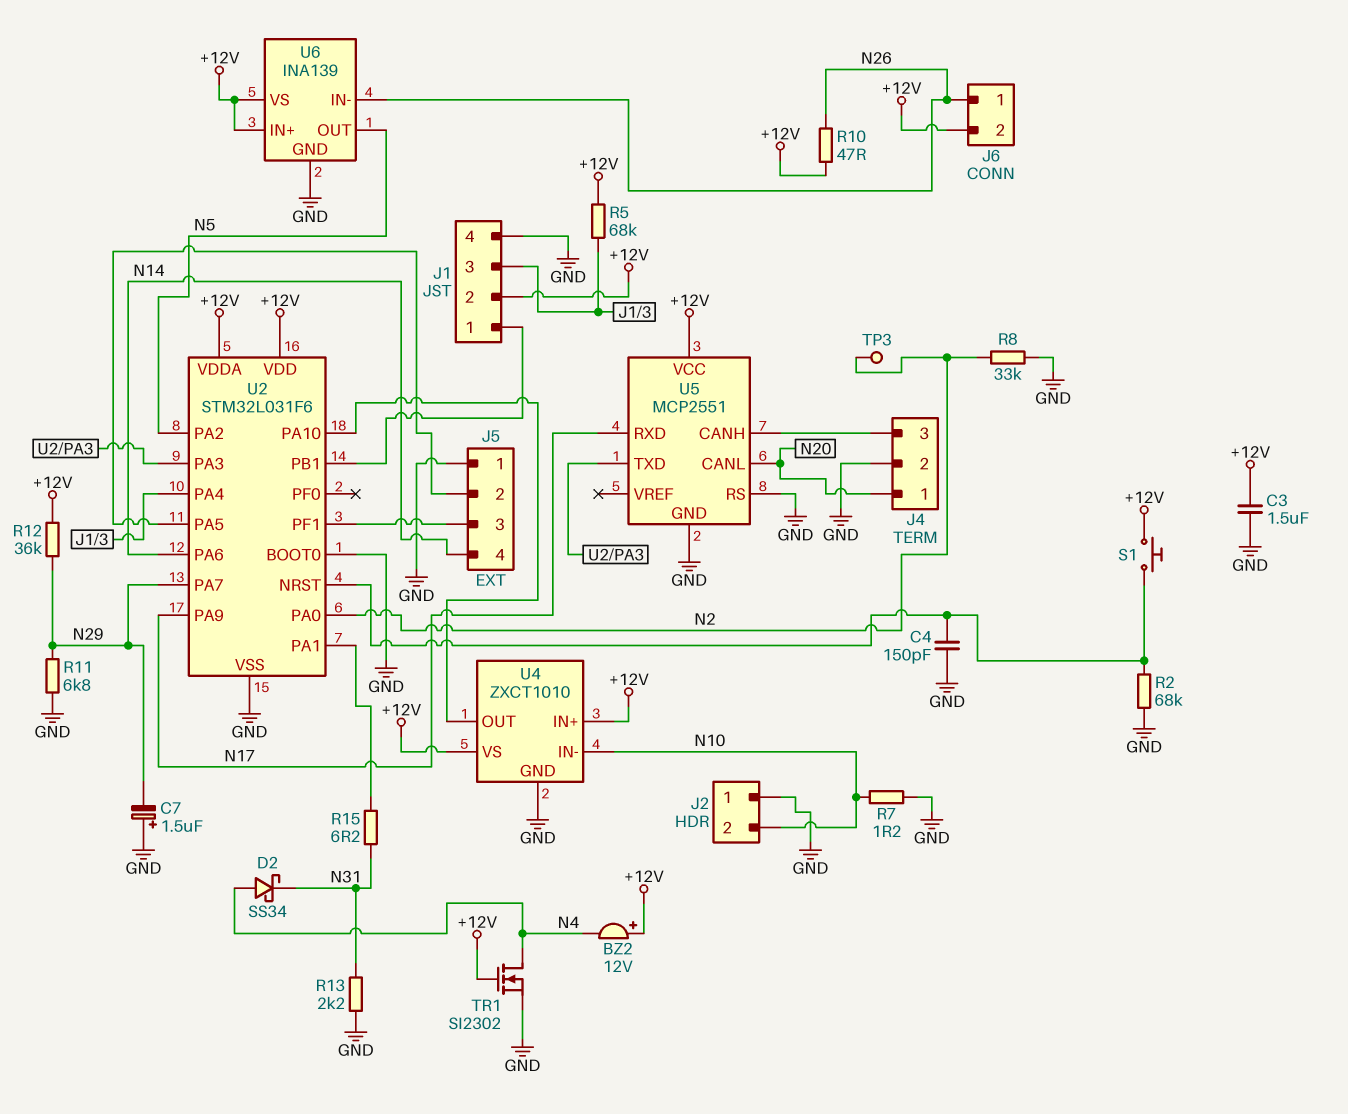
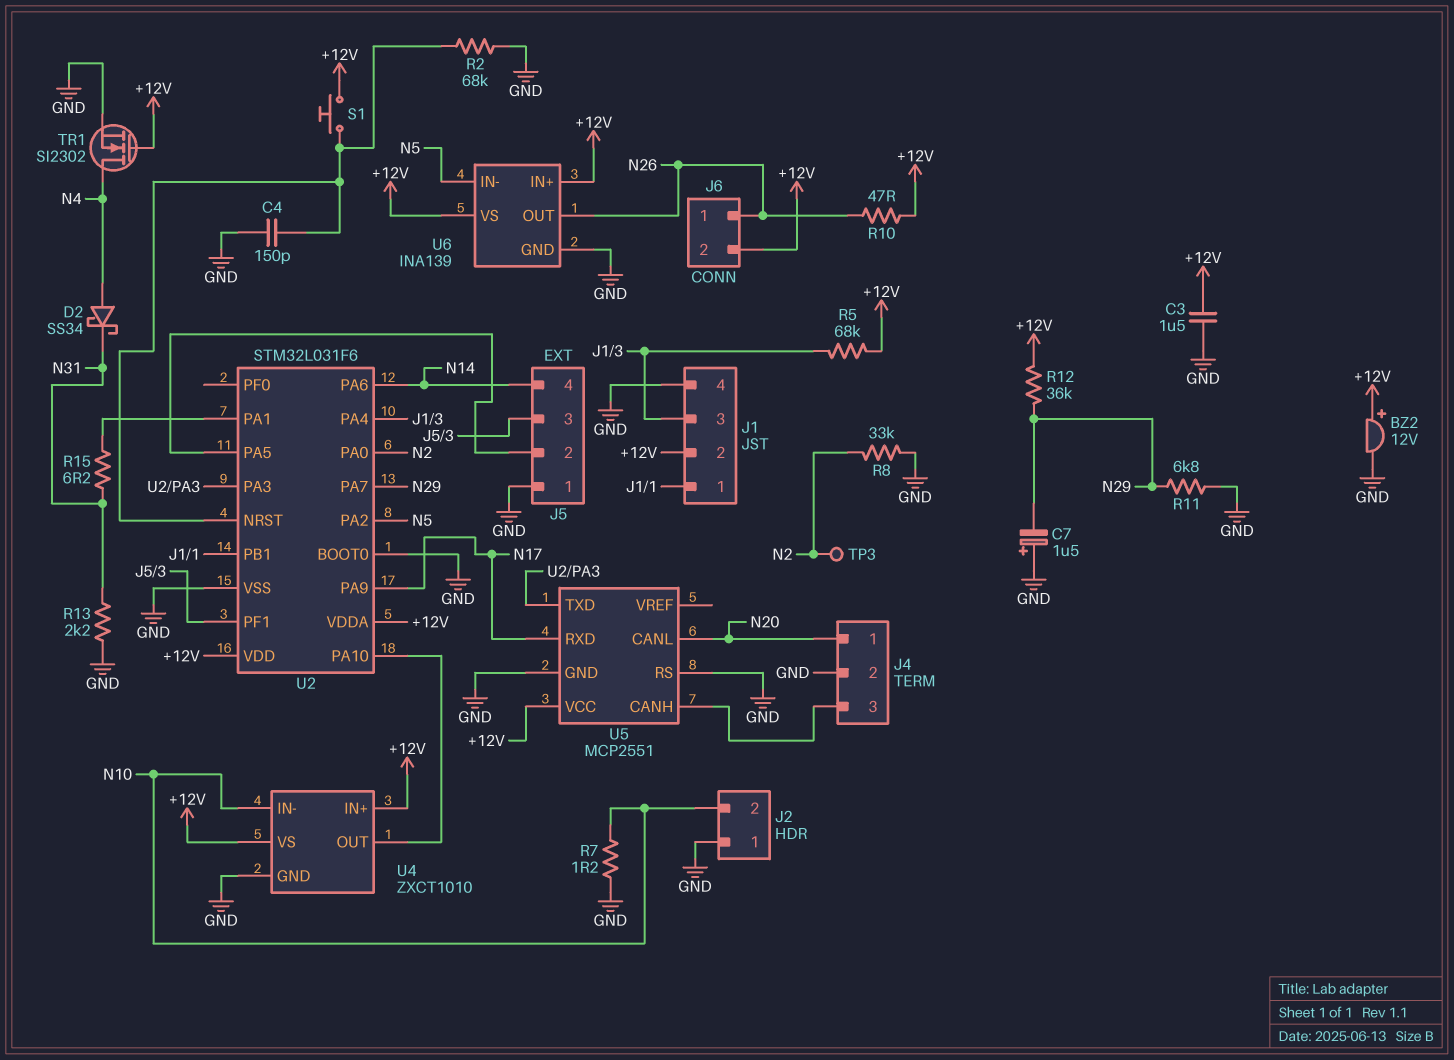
BZ2: buzzer 12V (plus +12V, minus N4) -> buzzer 12V (plus +12V, minus GND)
U6 pin IN-: N26 -> N5
U6 pin OUT: N5 -> N26

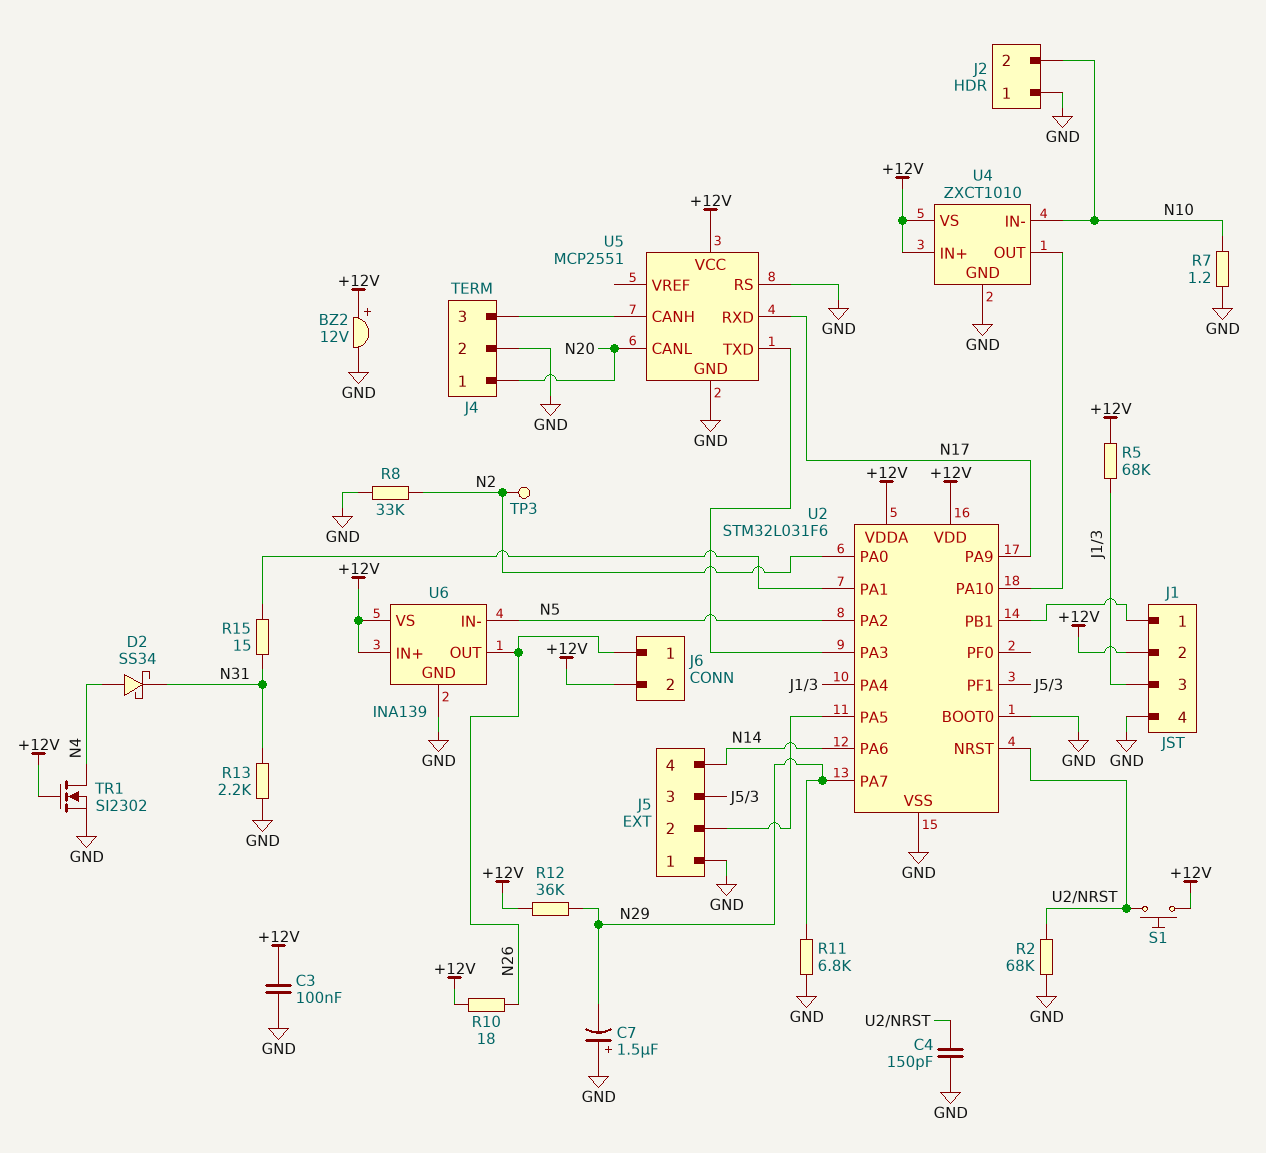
C3: 1.5uF (+12V, GND) -> 100nF (+12V, GND)
R10: 47 (+12V, N26) -> 18 (+12V, N26)
R15: 6.2 (N31, U2/PA1) -> 15 (N31, U2/PA1)

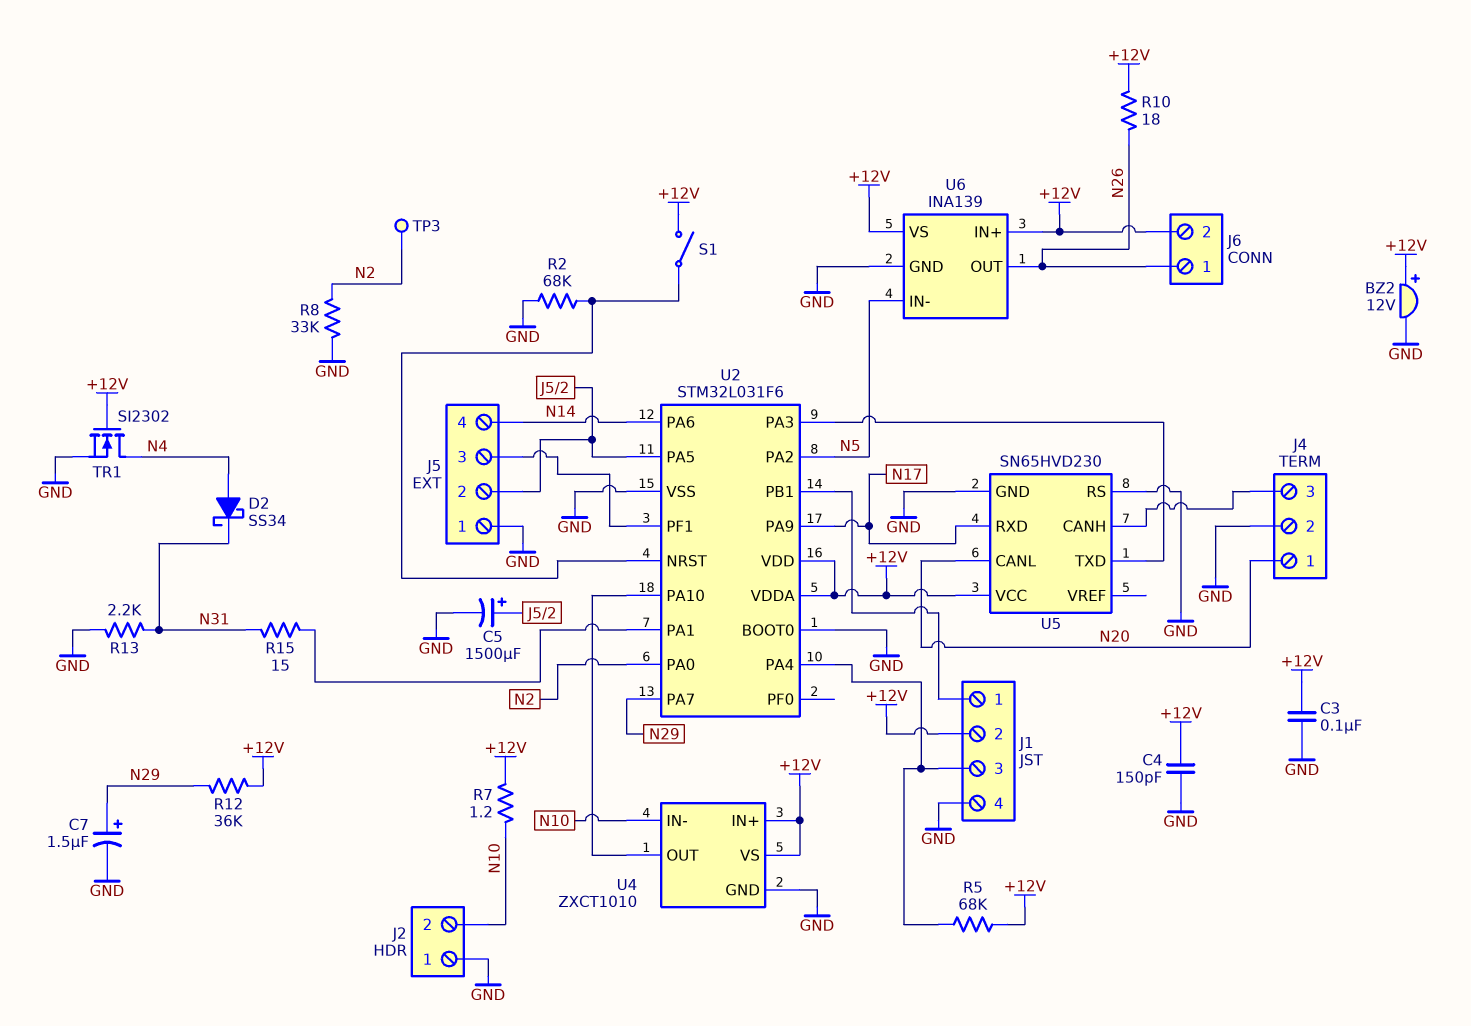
C4: 150pF (GND, U2/NRST) -> 150pF (+12V, GND)
C5: none -> 1500uF (plus J5/2, minus GND)
C7: 1.5uF (plus GND, minus N29) -> 1.5uF (plus N29, minus GND)
R7: 1.2 (GND, N10) -> 1.2 (+12V, N10)
R11: 6.8k (GND, N29) -> none
S1: button (+12V, U2/NRST) -> switch (+12V, U2/NRST)
U5: MCP2551 -> SN65HVD230

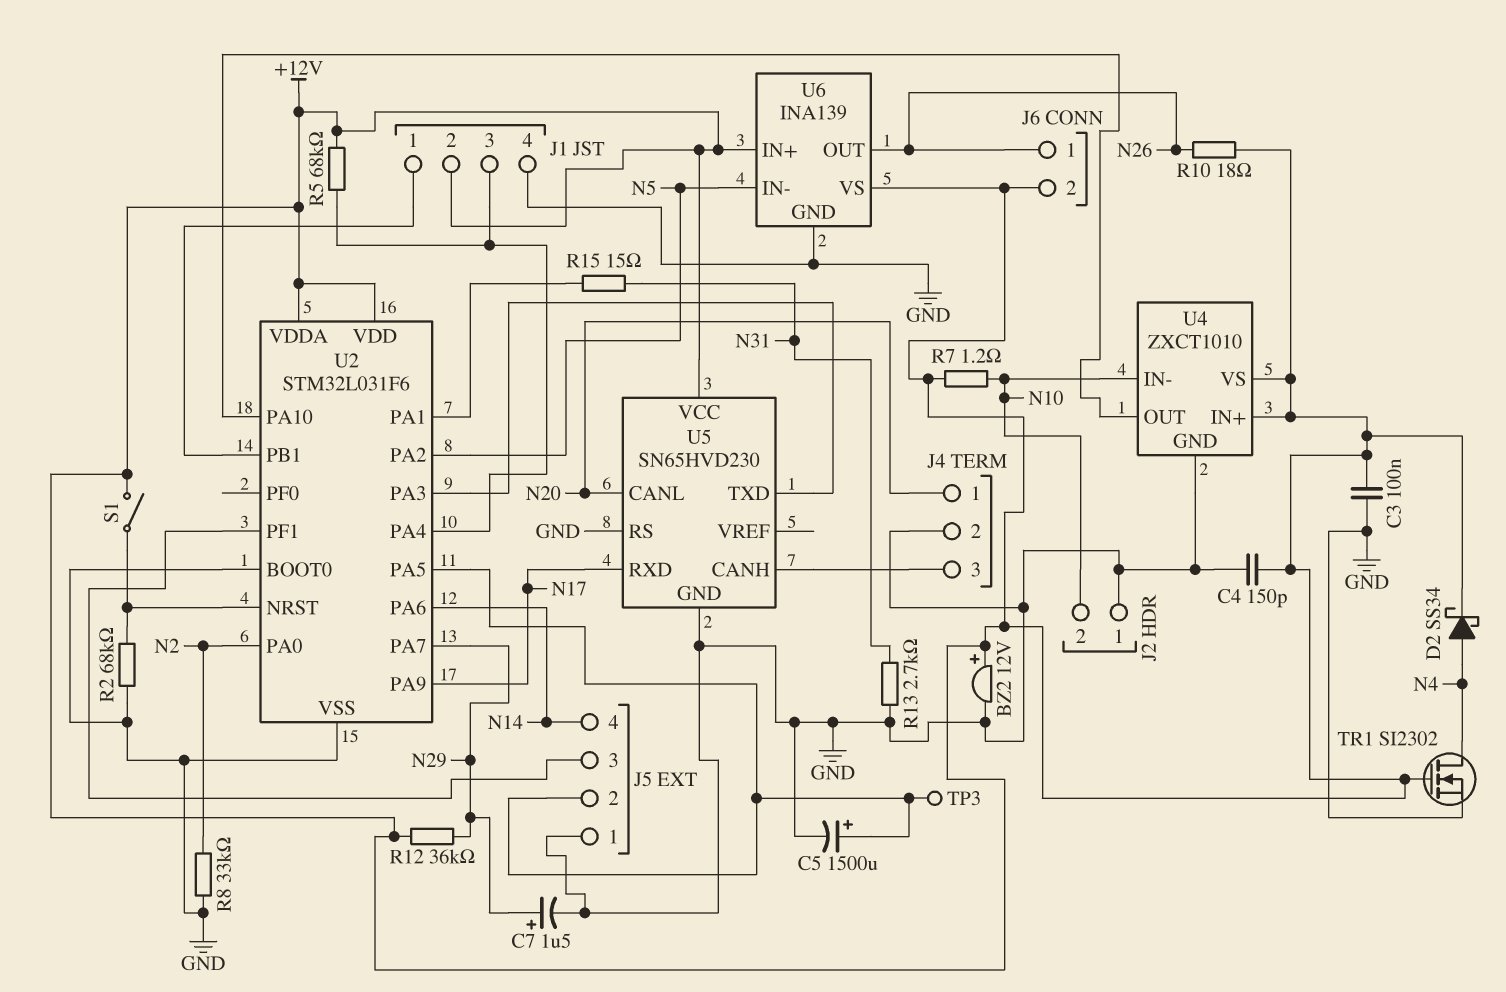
D2: schottky SS34 (A N4, K N31) -> schottky SS34 (A N4, K +12V)
R13: 2.2k (GND, N31) -> 2.7k (GND, N31)
TP3: test point (N2) -> test point (J5/2)

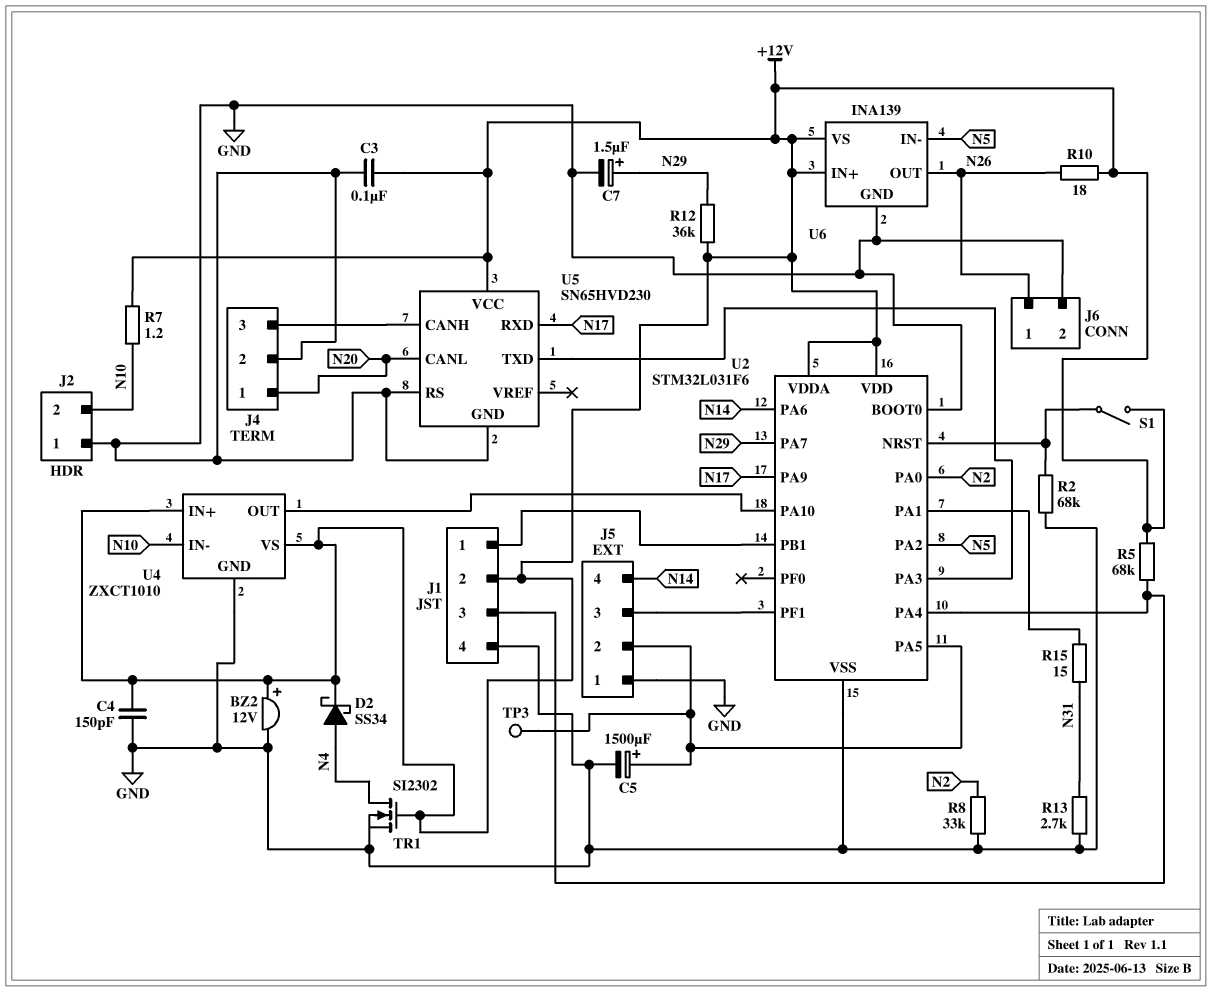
J6 pin 2: +12V -> GND

